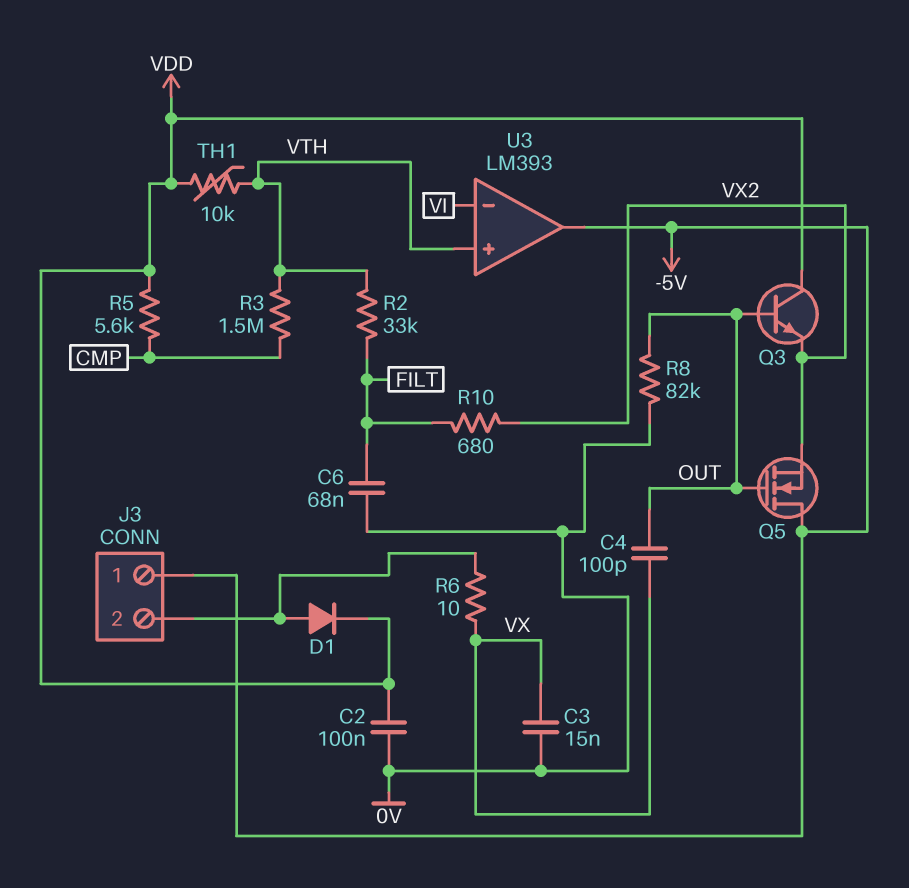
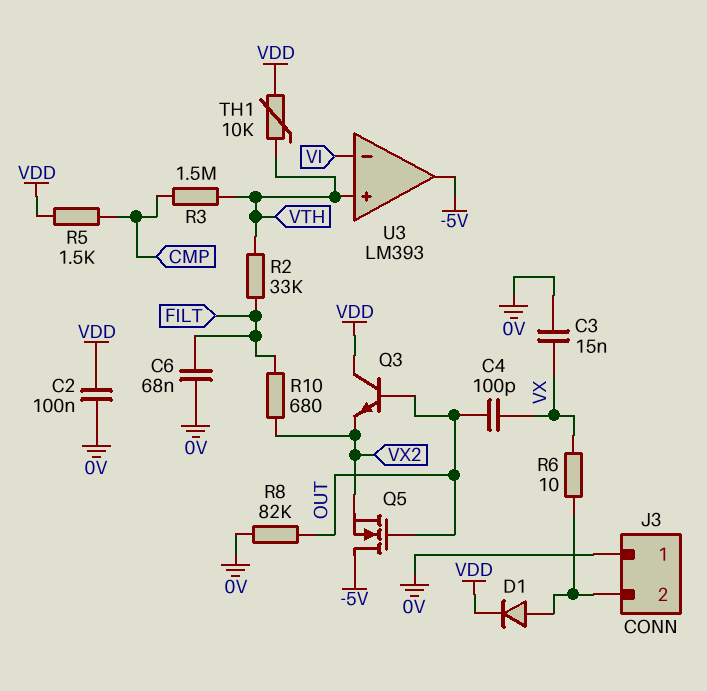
J3 pin 1: -5V -> 0V
R5: 5.6k (CMP, VDD) -> 1.5k (CMP, VDD)

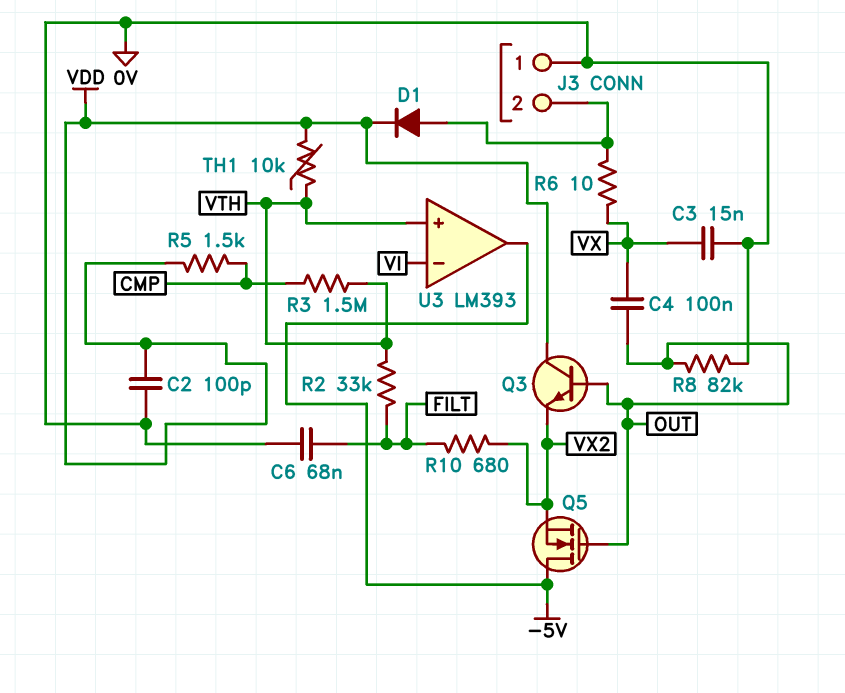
C2: 100nF (0V, VDD) -> 100pF (0V, VDD)
C4: 100pF (OUT, VX) -> 100nF (OUT, VX)

